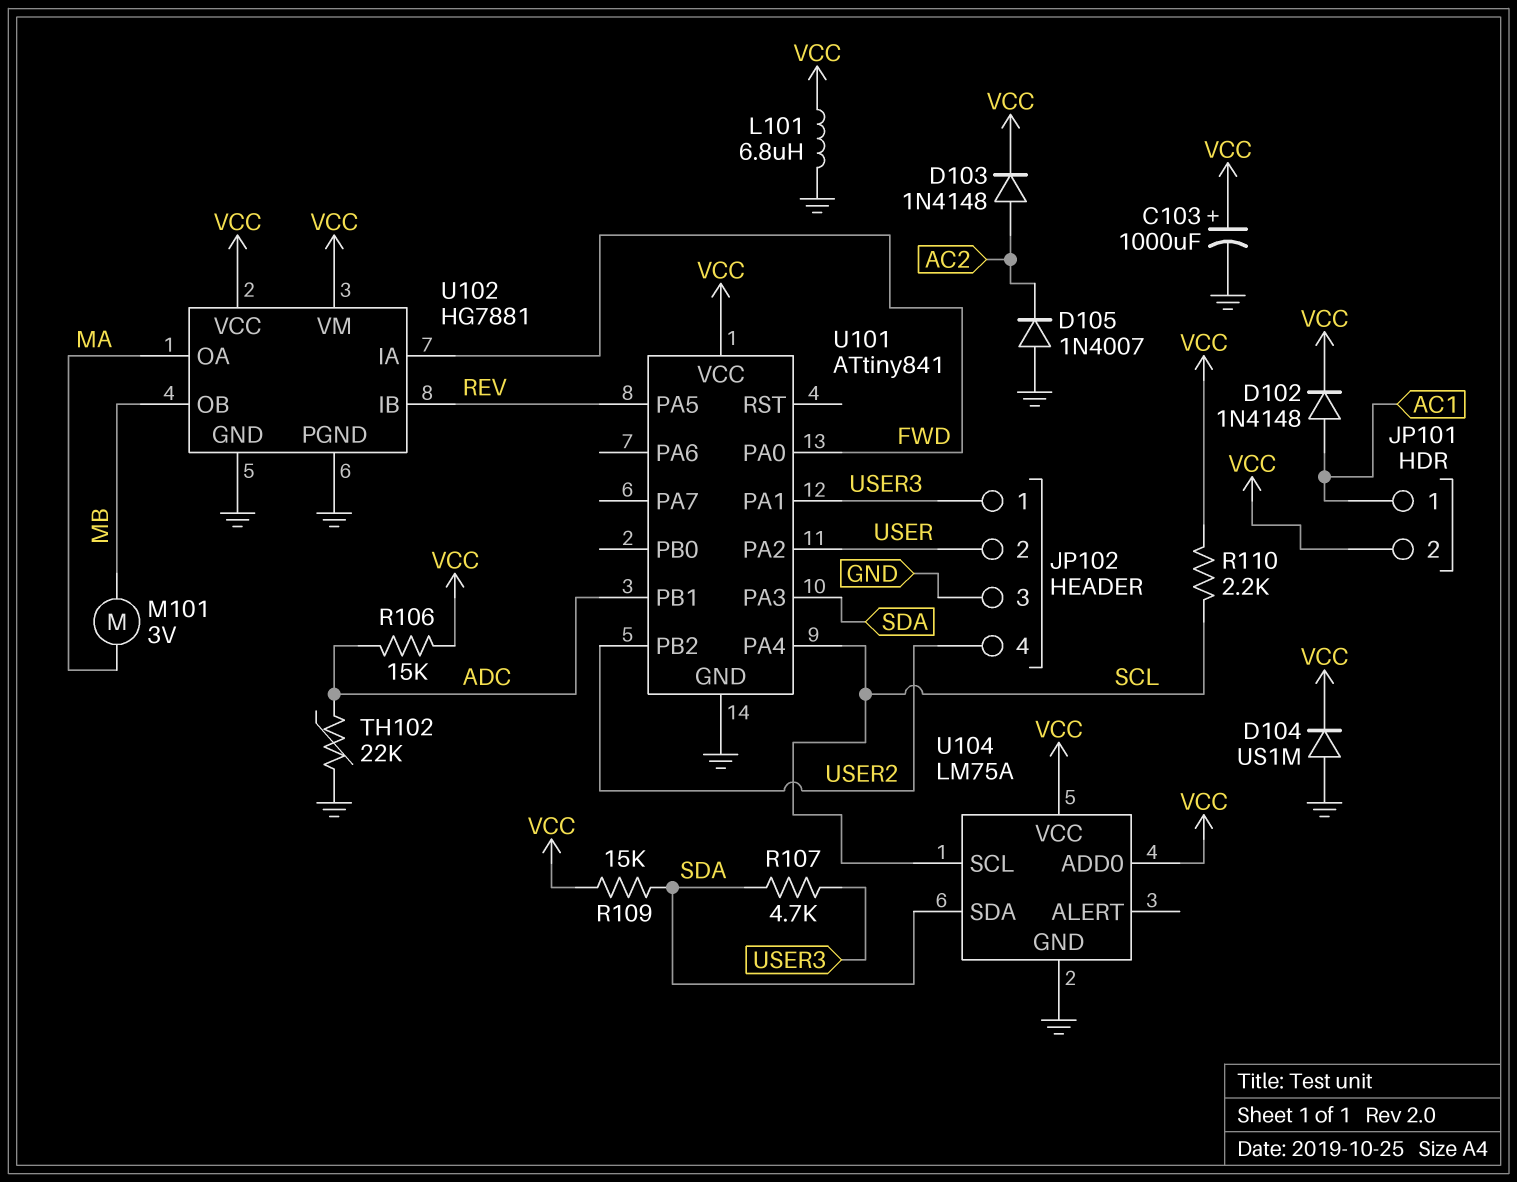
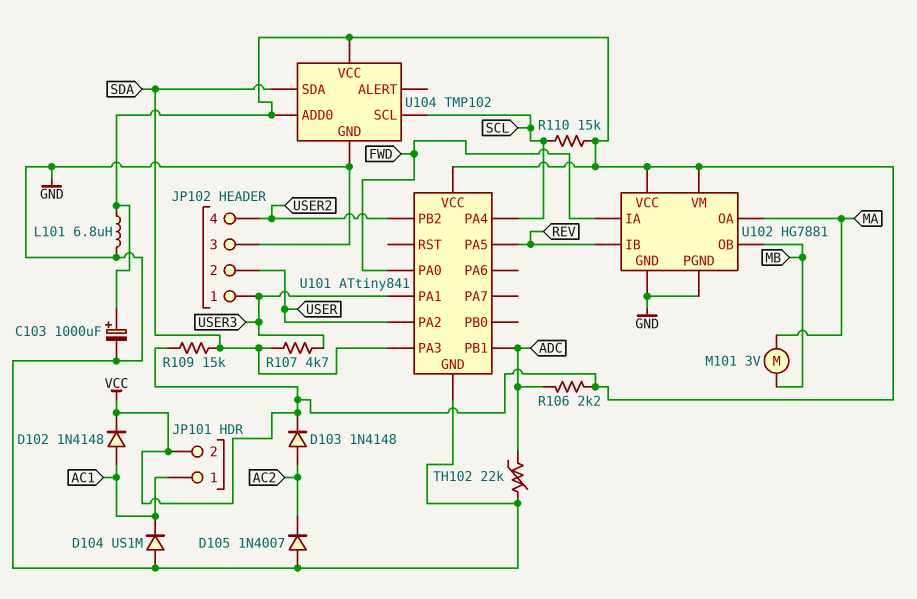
D104: diode US1M (A GND, K VCC) -> diode US1M (A GND, K AC1)
R106: 15k (ADC, VCC) -> 2.2k (ADC, VCC)
R110: 2.2k (SCL, VCC) -> 15k (SCL, VCC)
U104: LM75A -> TMP102

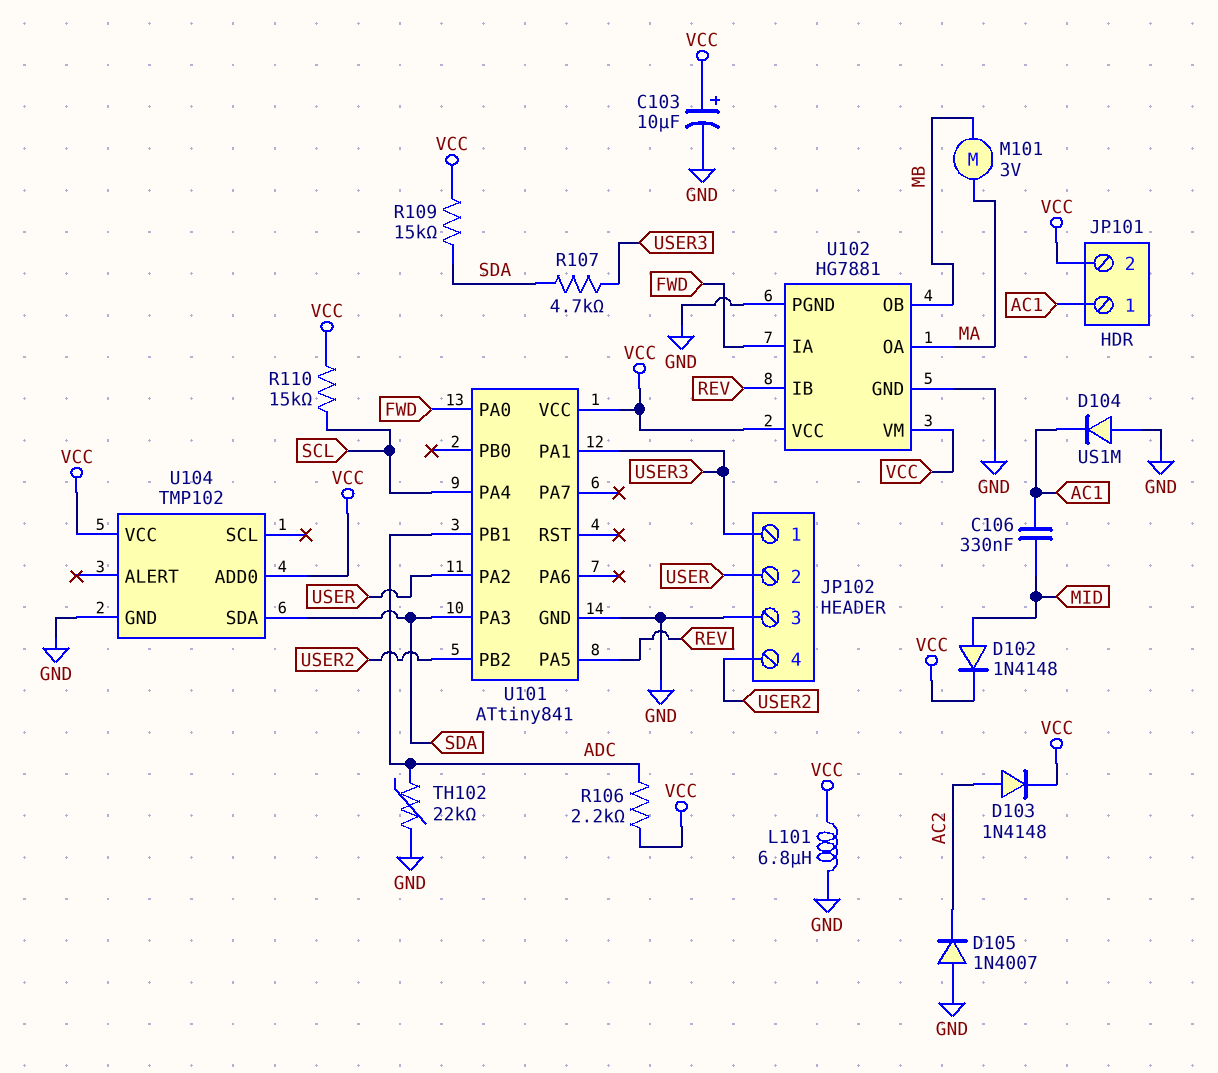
C103: 1000uF (plus VCC, minus GND) -> 10uF (plus VCC, minus GND)
C106: none -> 330nF (AC1, MID)
D102: diode 1N4148 (A AC1, K VCC) -> diode 1N4148 (A MID, K VCC)
U104 pin SCL: SCL -> none

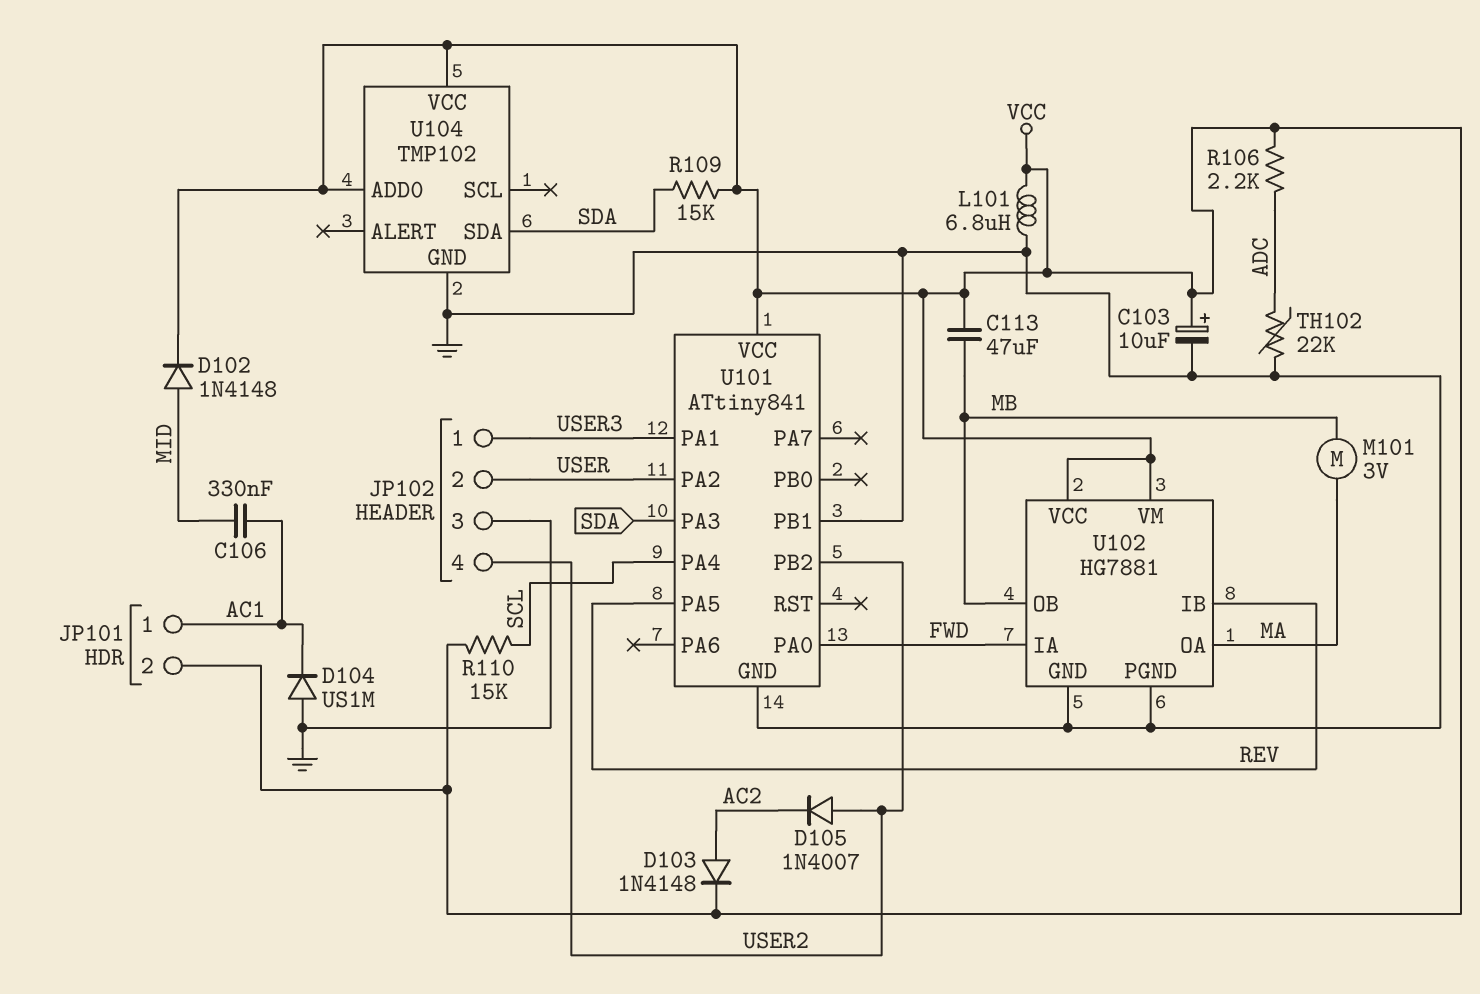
C113: none -> 47uF (MB, VCC)
D105: diode 1N4007 (A GND, K AC2) -> diode 1N4007 (A USER2, K AC2)
R107: 4.7k (SDA, USER3) -> none
U101 pin PB1: ADC -> GND

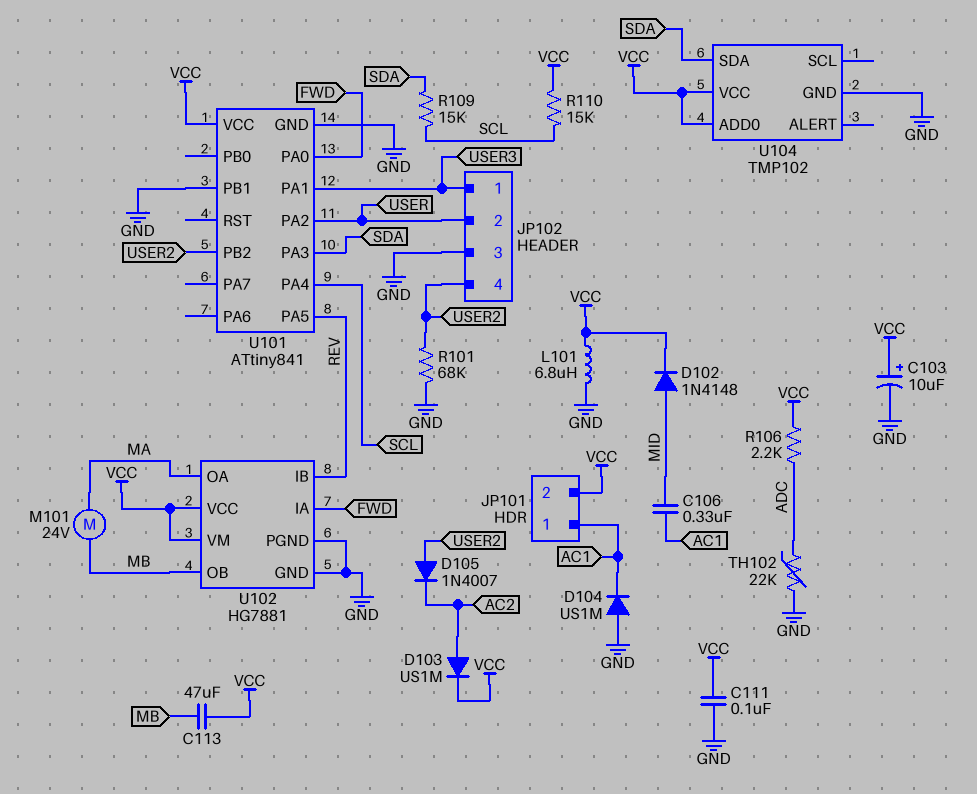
C111: none -> 100nF (GND, VCC)
D103: diode 1N4148 (A AC2, K VCC) -> diode US1M (A AC2, K VCC)
M101: motor 3V (MA, MB) -> motor 24V (MA, MB)
R101: none -> 68k (GND, USER2)
R109: 15k (SDA, VCC) -> 15k (SCL, SDA)

